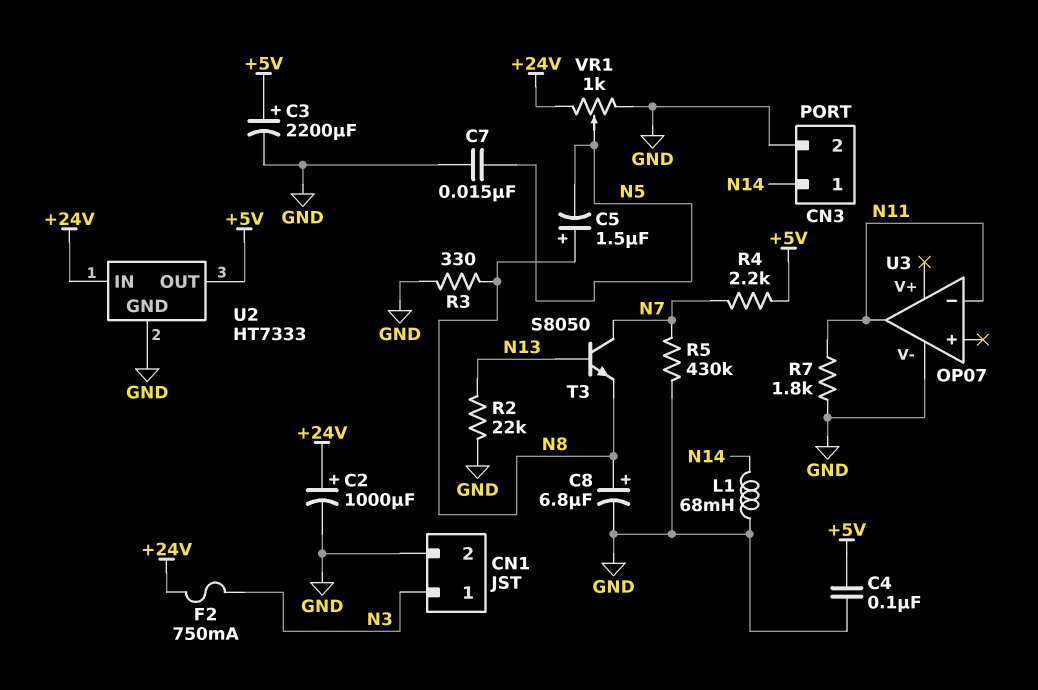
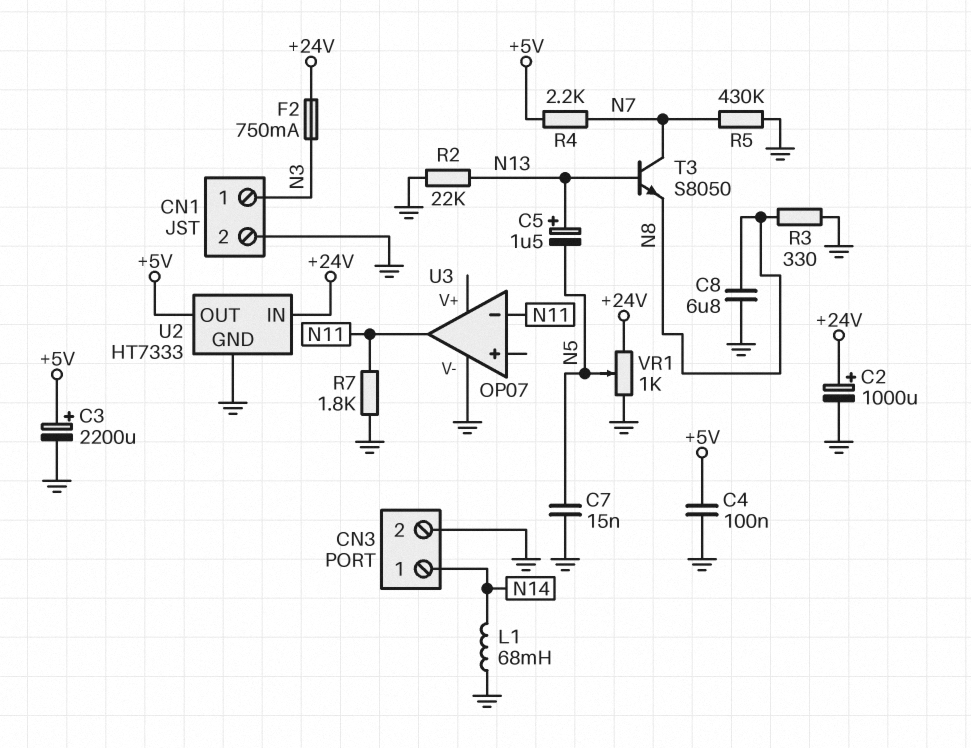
C5: 1.5uF (plus N8, minus N5) -> 1.5uF (plus N13, minus N5)
C8: 6.8uF (plus N8, minus GND) -> 6.8uF (GND, N8)

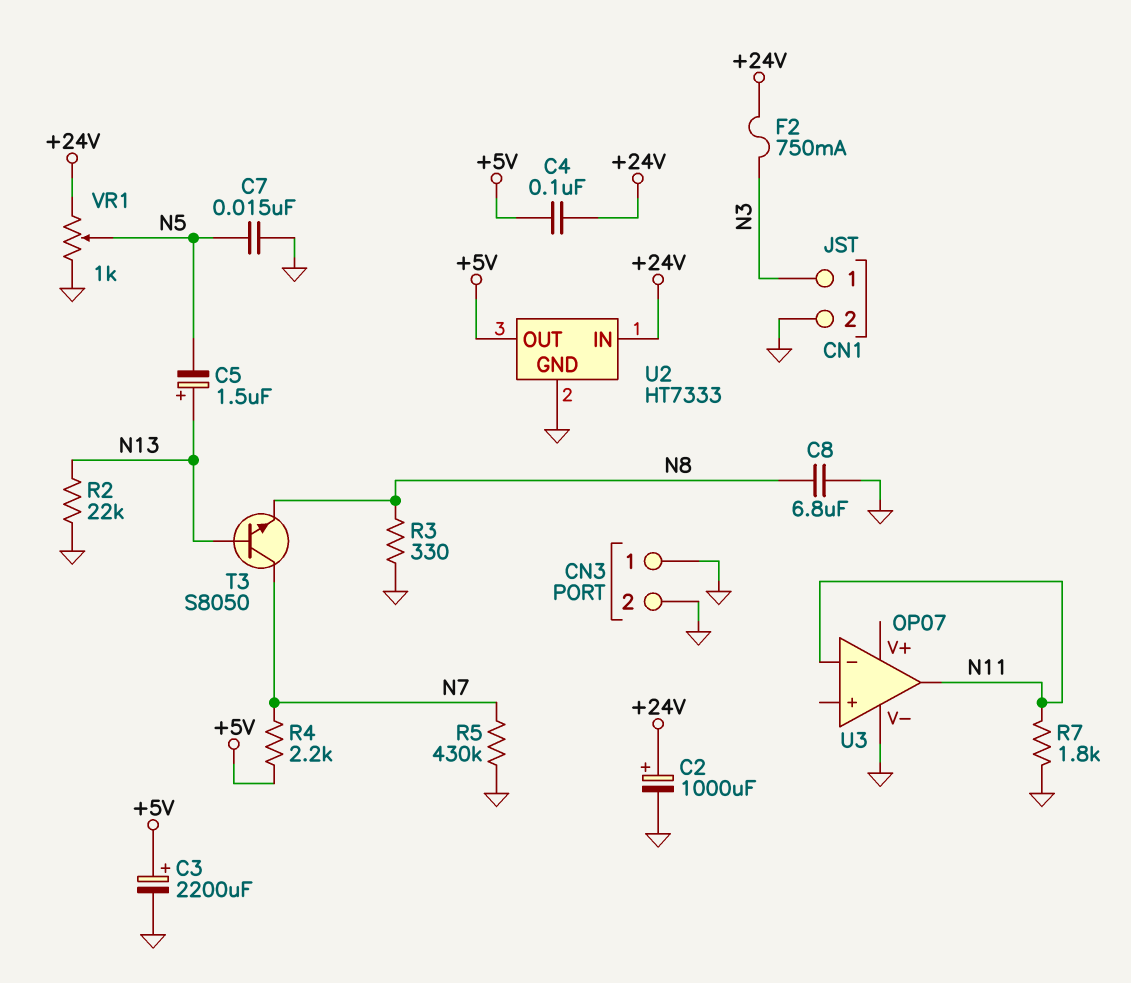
C4: 100nF (+5V, GND) -> 100nF (+5V, +24V)
CN3 pin 1: N14 -> GND
L1: 68mH (GND, N14) -> none

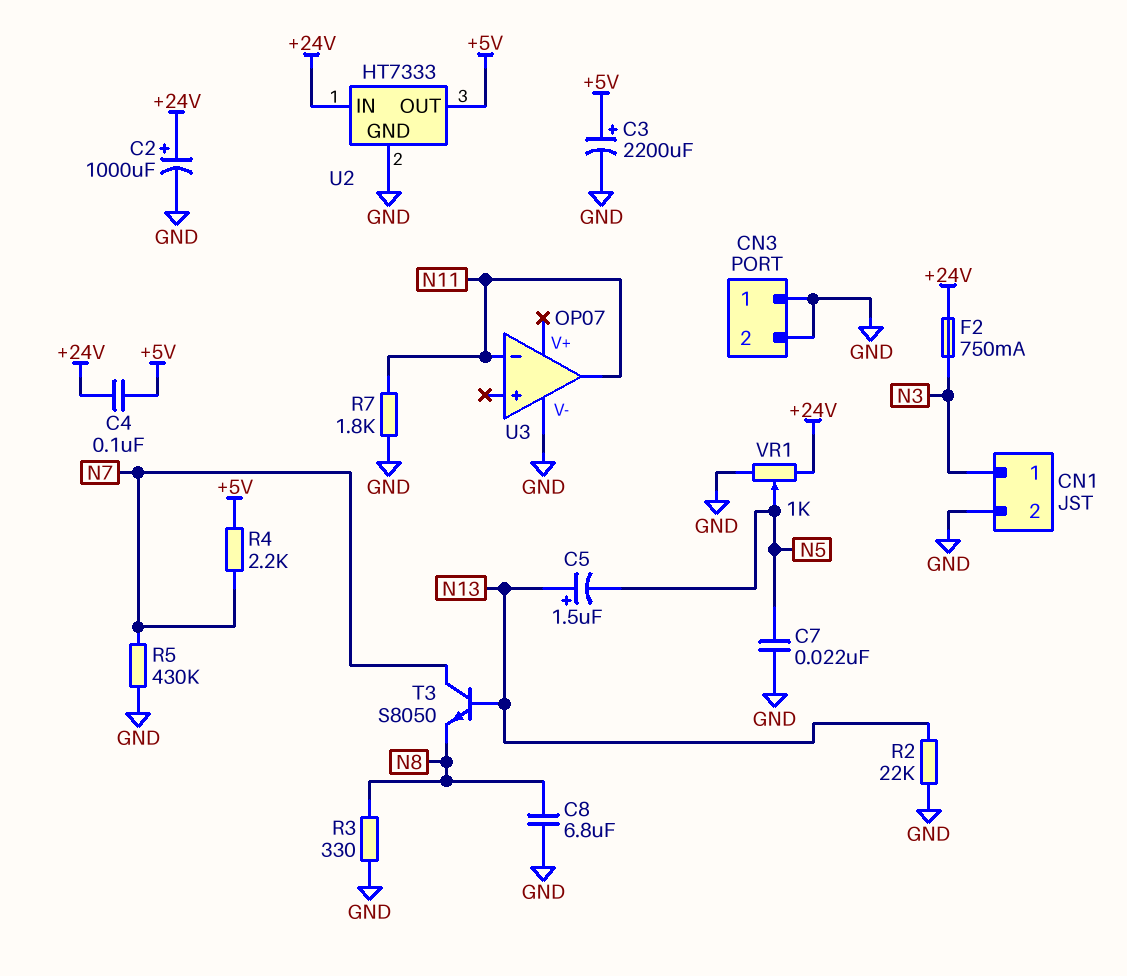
C7: 15nF (GND, N5) -> 22nF (GND, N5)

